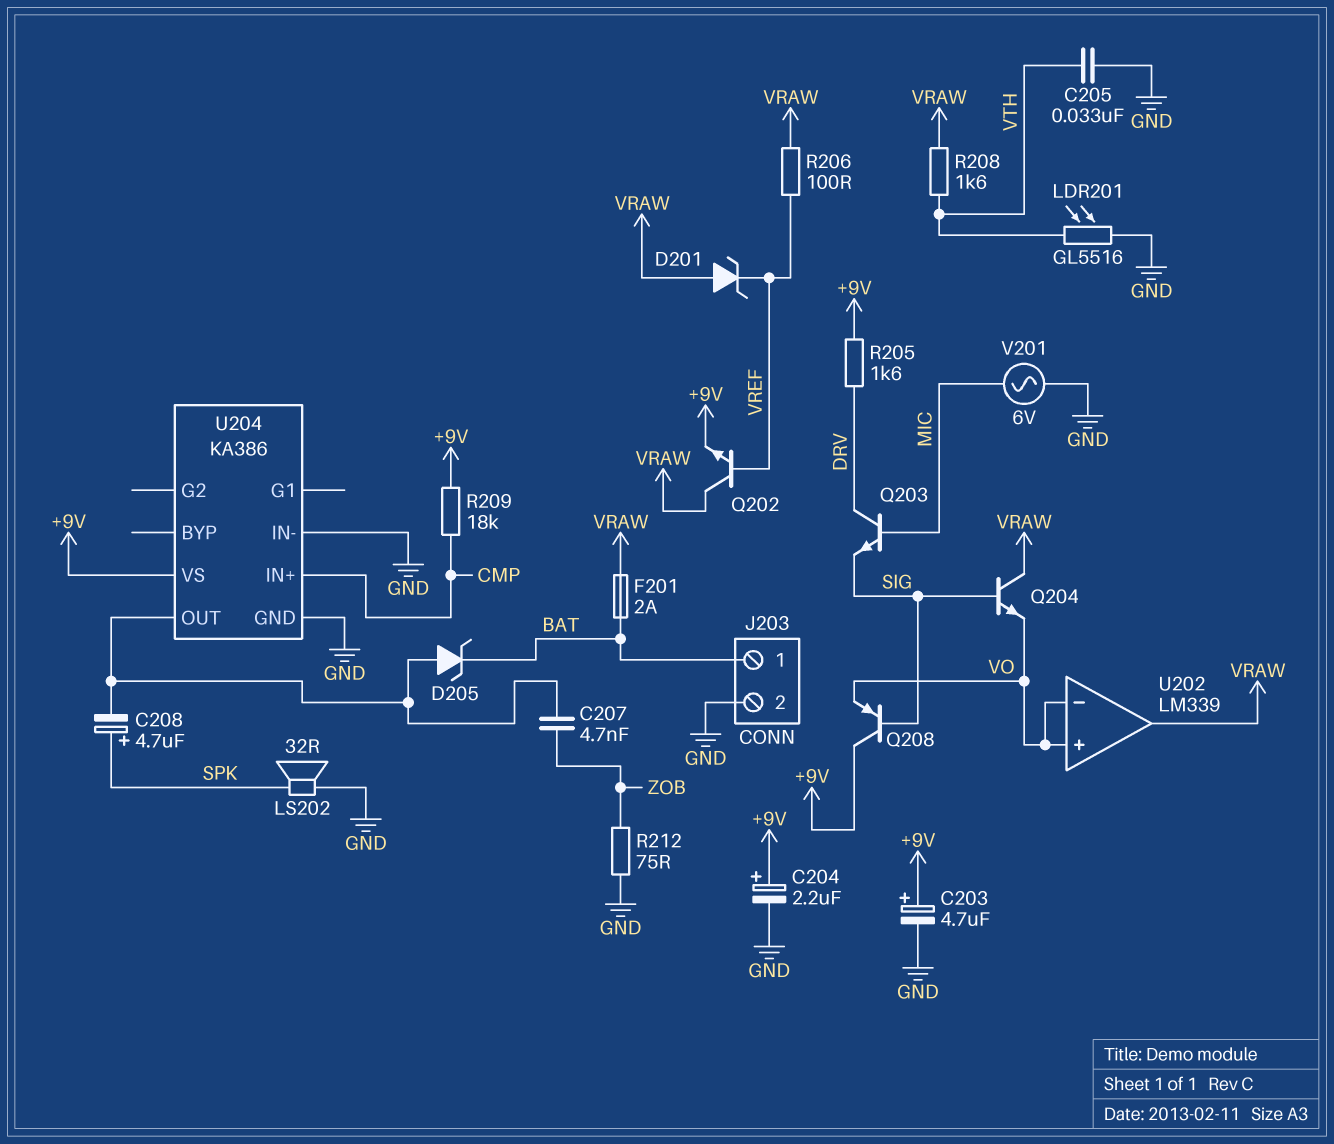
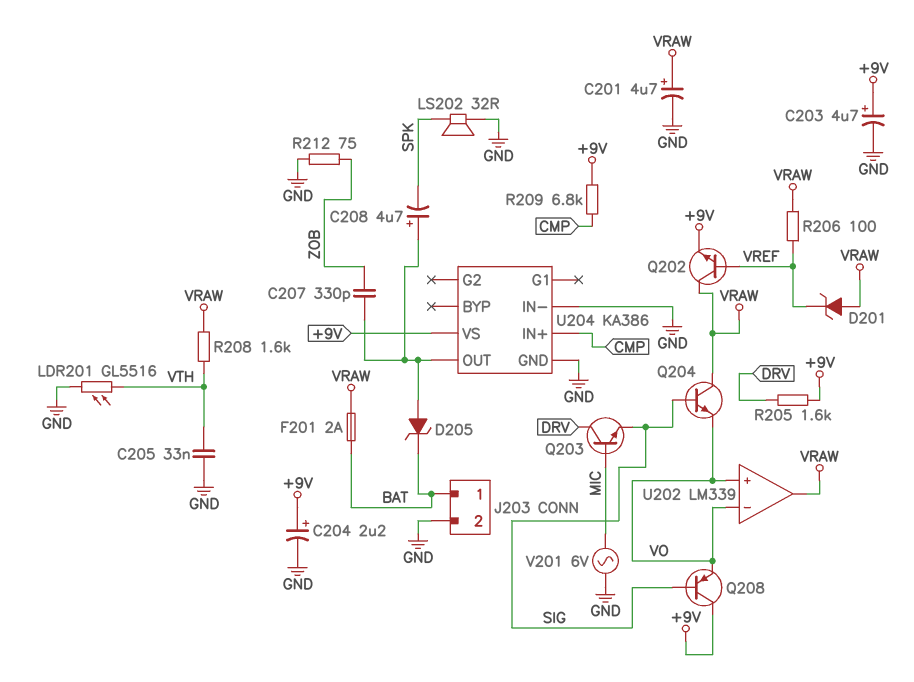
C201: none -> 4.7uF (plus VRAW, minus GND)
C207: 4.7nF (U204/OUT, ZOB) -> 330pF (U204/OUT, ZOB)
C208: 4.7uF (plus SPK, minus U204/OUT) -> 4.7uF (plus U204/OUT, minus SPK)
R209: 18k (+9V, CMP) -> 6.8k (+9V, CMP)

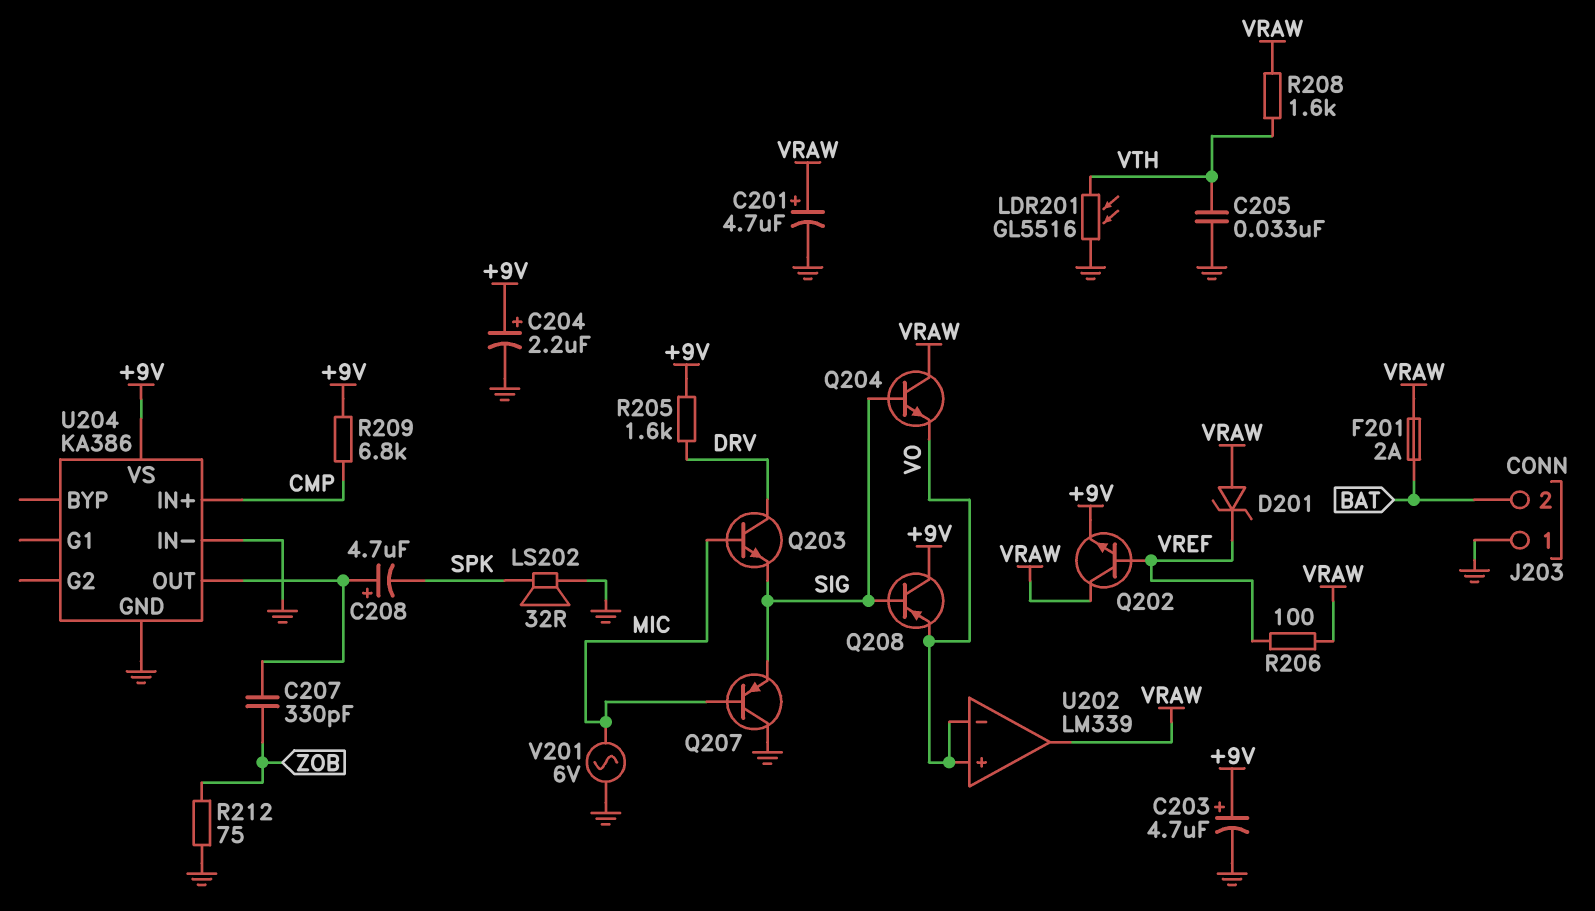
D205: zener (A U204/OUT, K BAT) -> none
J203 pin 1: BAT -> GND
J203 pin 2: GND -> BAT
Q207: none -> PNP (B MIC, C GND, E SIG)

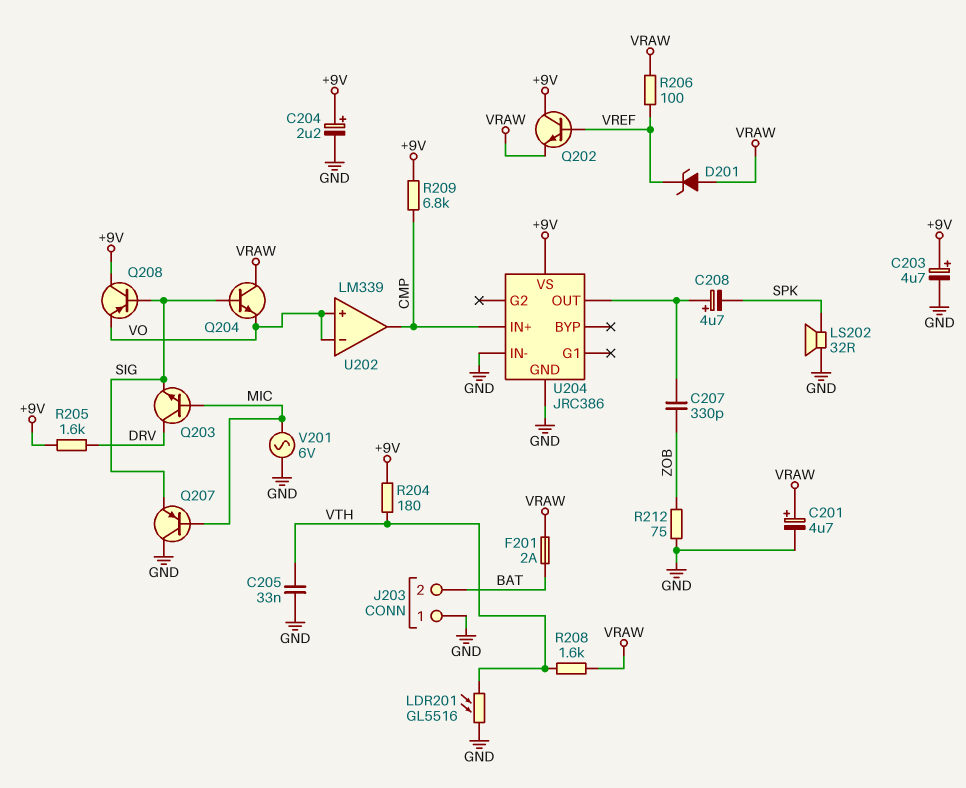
Q202: NPN (B VREF, C VRAW, E +9V) -> NPN (B VREF, C +9V, E VRAW)
R204: none -> 180 (+9V, VTH)
U202 pin out: VRAW -> CMP
U204: KA386 -> JRC386

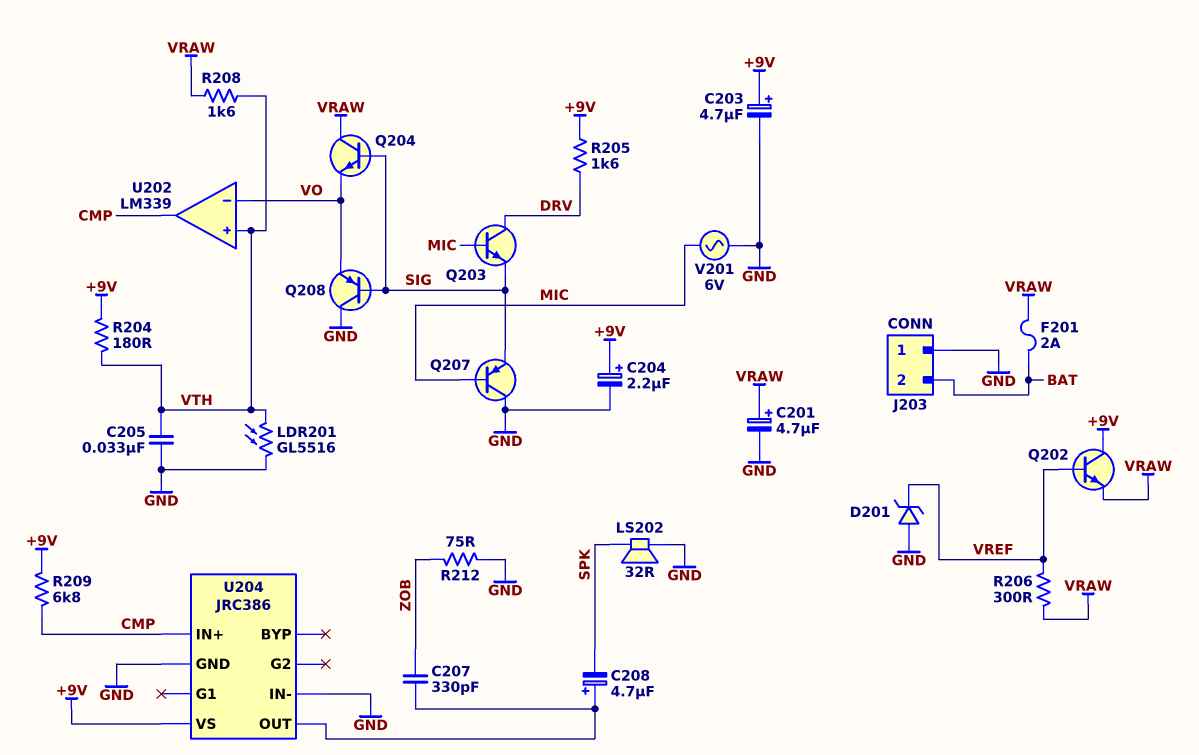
D201: zener (A VRAW, K VREF) -> zener (A GND, K VREF)
Q208: PNP (B SIG, C +9V, E VO) -> PNP (B SIG, C GND, E VO)
R206: 100 (VRAW, VREF) -> 300 (VRAW, VREF)
U202 pin in+: VO -> VTH

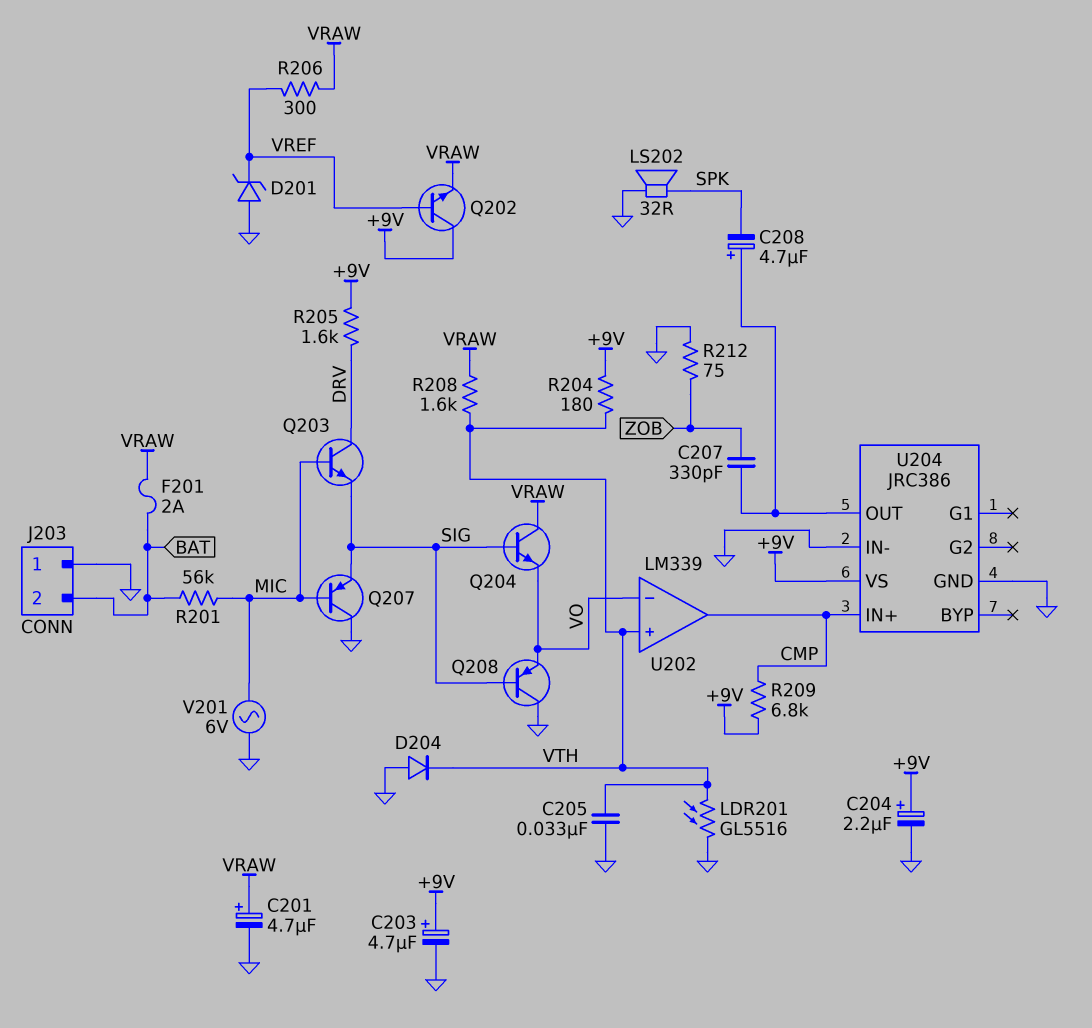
D204: none -> diode (A GND, K VTH)
R201: none -> 56k (BAT, MIC)

